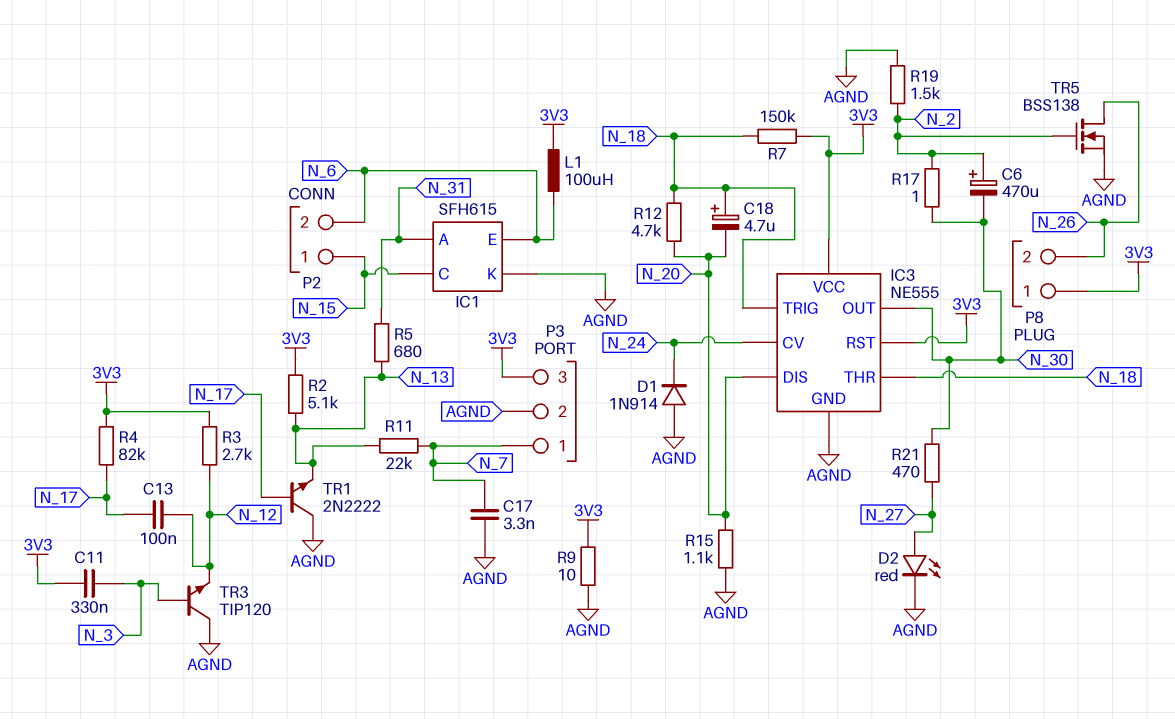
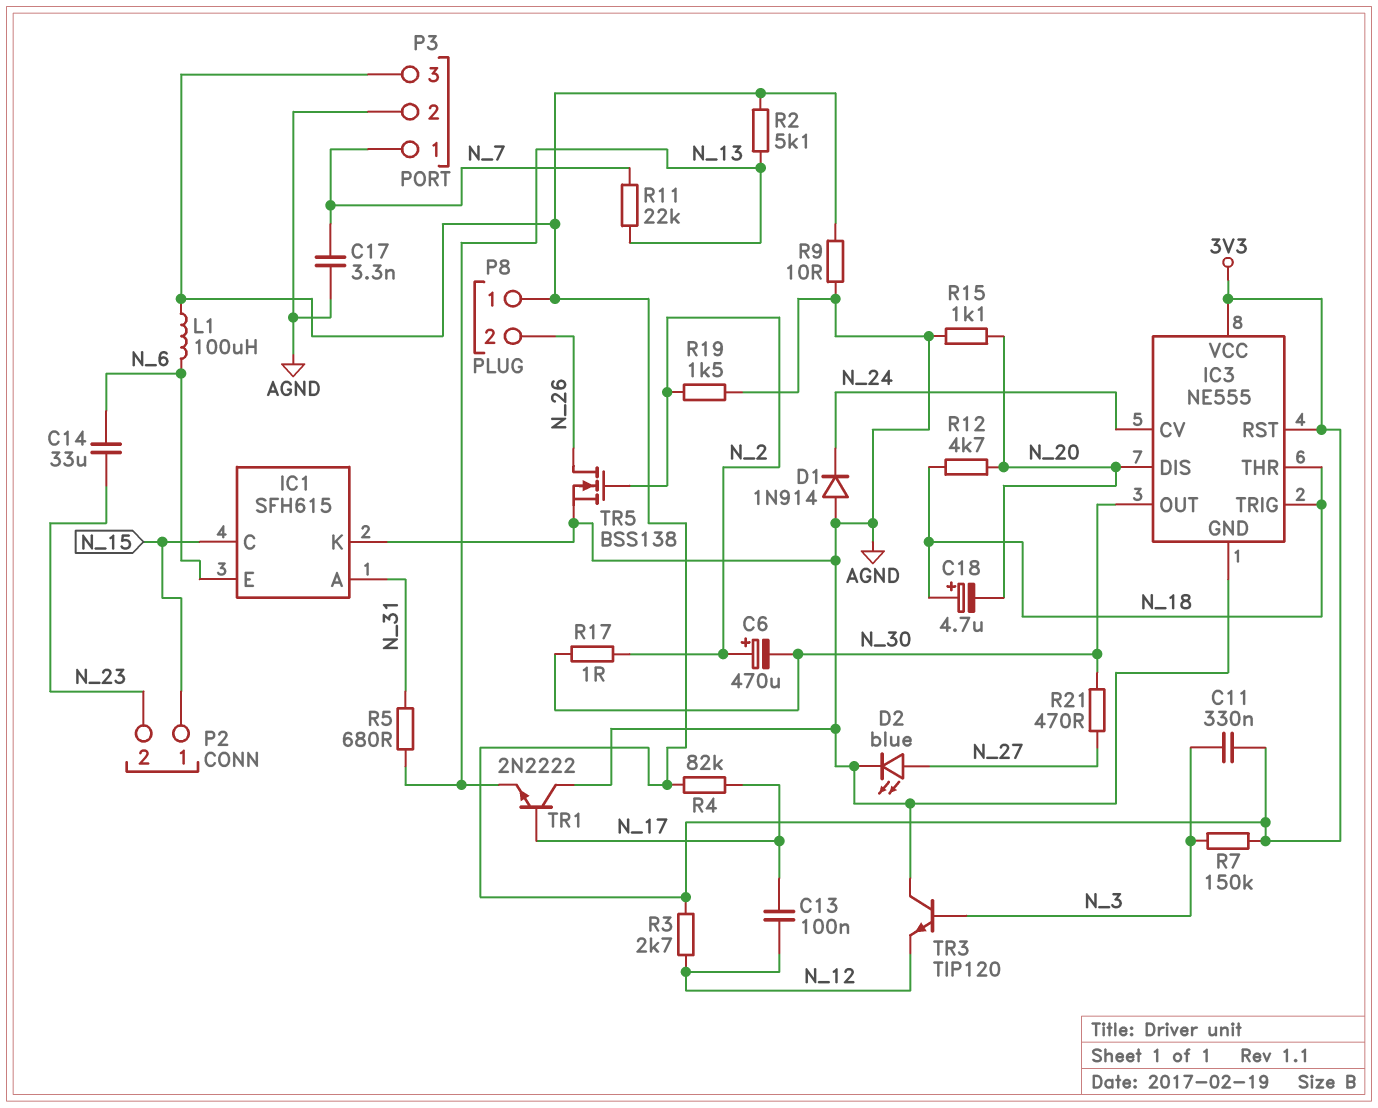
C14: none -> 33uF (N_6, N_23)
D2: LED red (A N_27, K AGND) -> LED blue (A N_27, K AGND)
P2 pin 2: N_6 -> N_23
R7: 150k (3V3, N_18) -> 150k (3V3, N_3)

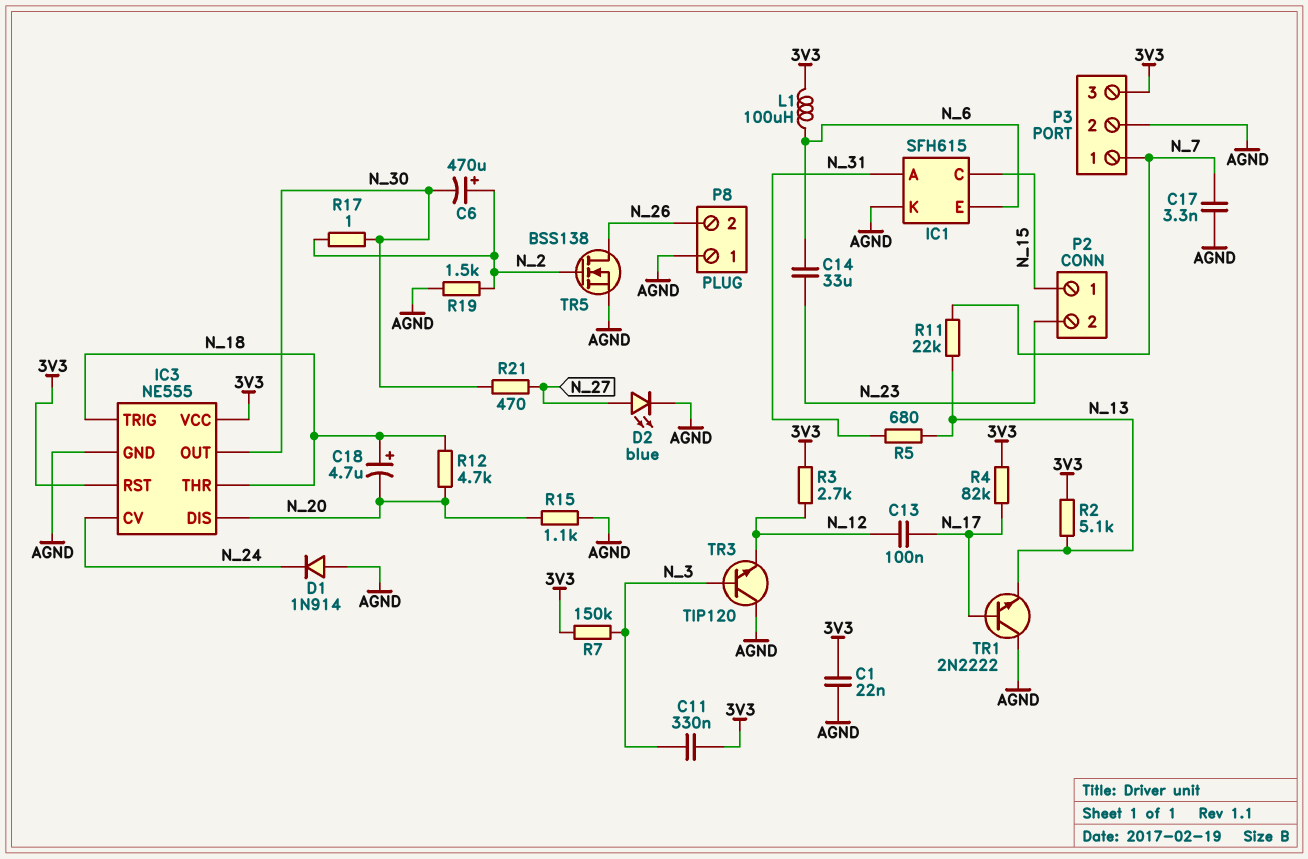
C1: none -> 22nF (3V3, AGND)
P8 pin 1: 3V3 -> AGND
R9: 10 (3V3, AGND) -> none

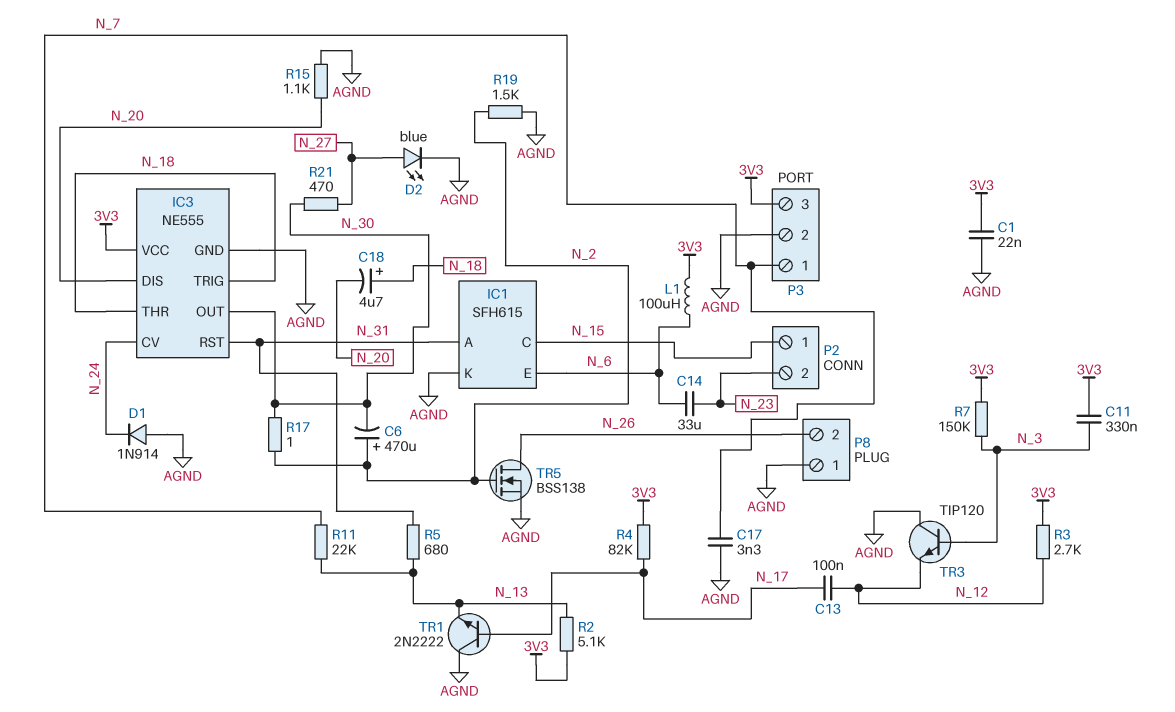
IC3 pin RST: 3V3 -> N_31
R12: 4.7k (N_18, N_20) -> none

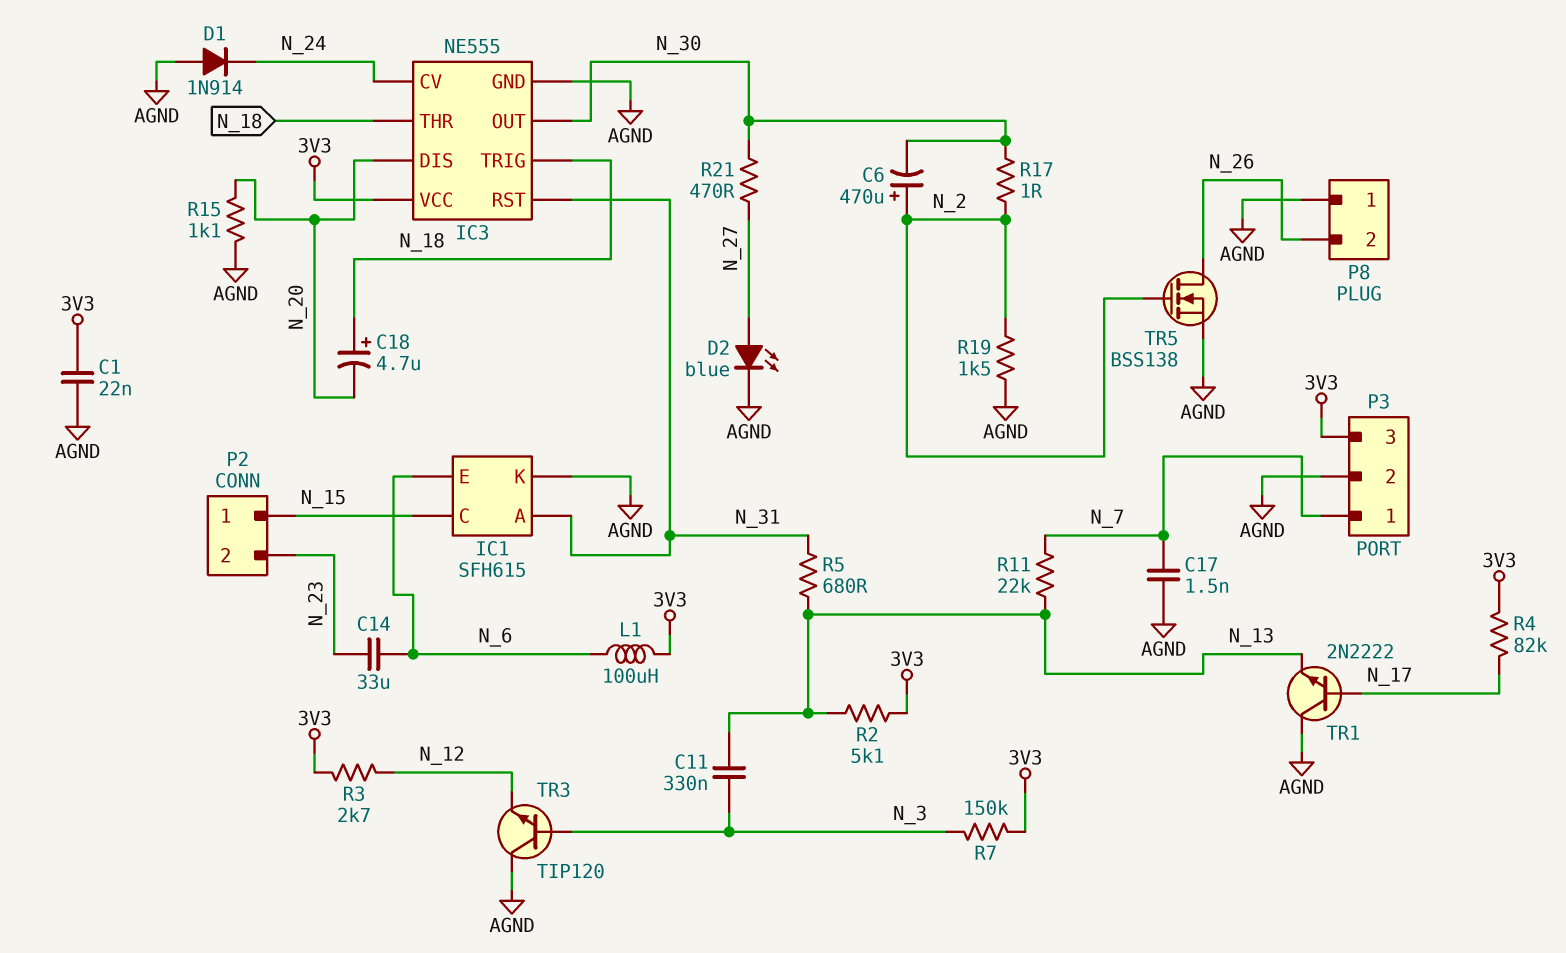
C11: 330nF (3V3, N_3) -> 330nF (N_3, N_13)
C13: 100nF (N_12, N_17) -> none
C17: 3.3nF (AGND, N_7) -> 1.5nF (AGND, N_7)

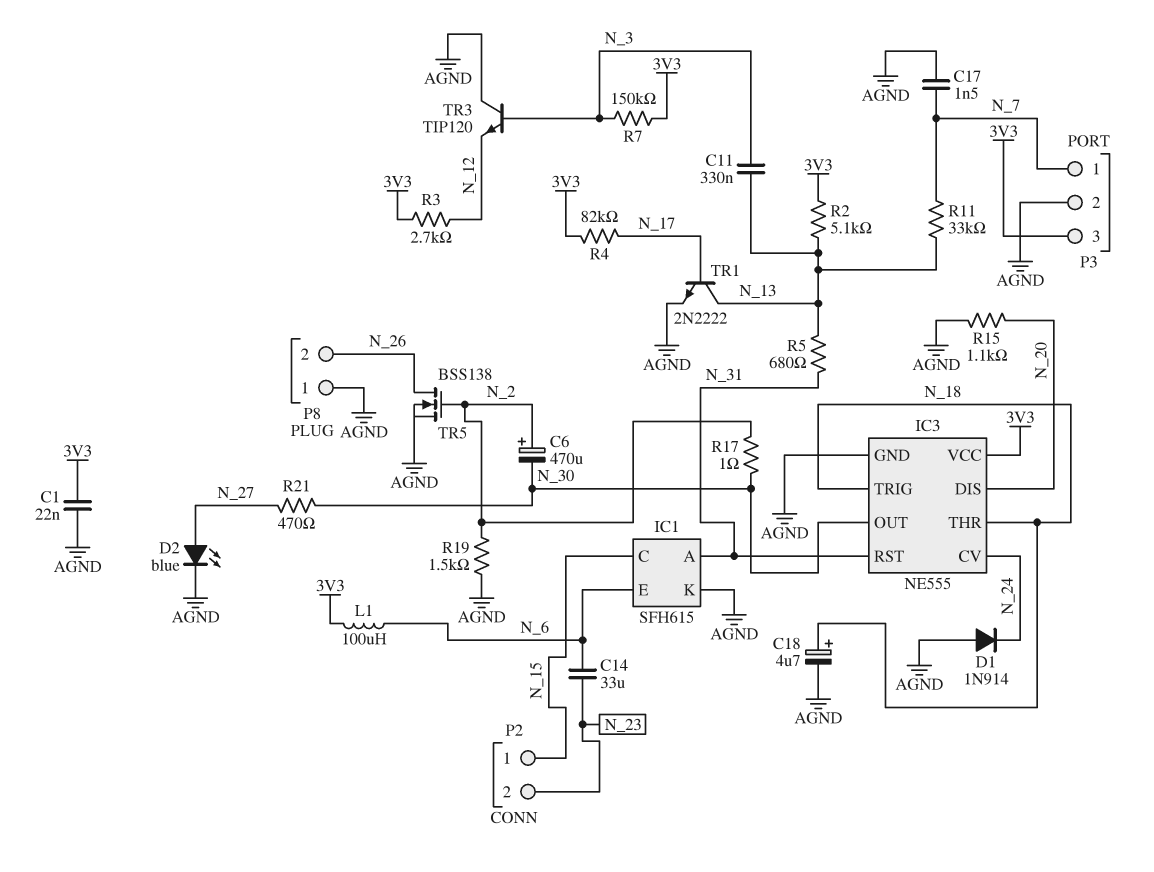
C18: 4.7uF (plus N_18, minus N_20) -> 4.7uF (plus N_18, minus AGND)
R11: 22k (N_7, N_13) -> 33k (N_7, N_13)
TR1: NPN 2N2222 (B N_17, C AGND, E N_13) -> NPN 2N2222 (B N_17, C N_13, E AGND)

